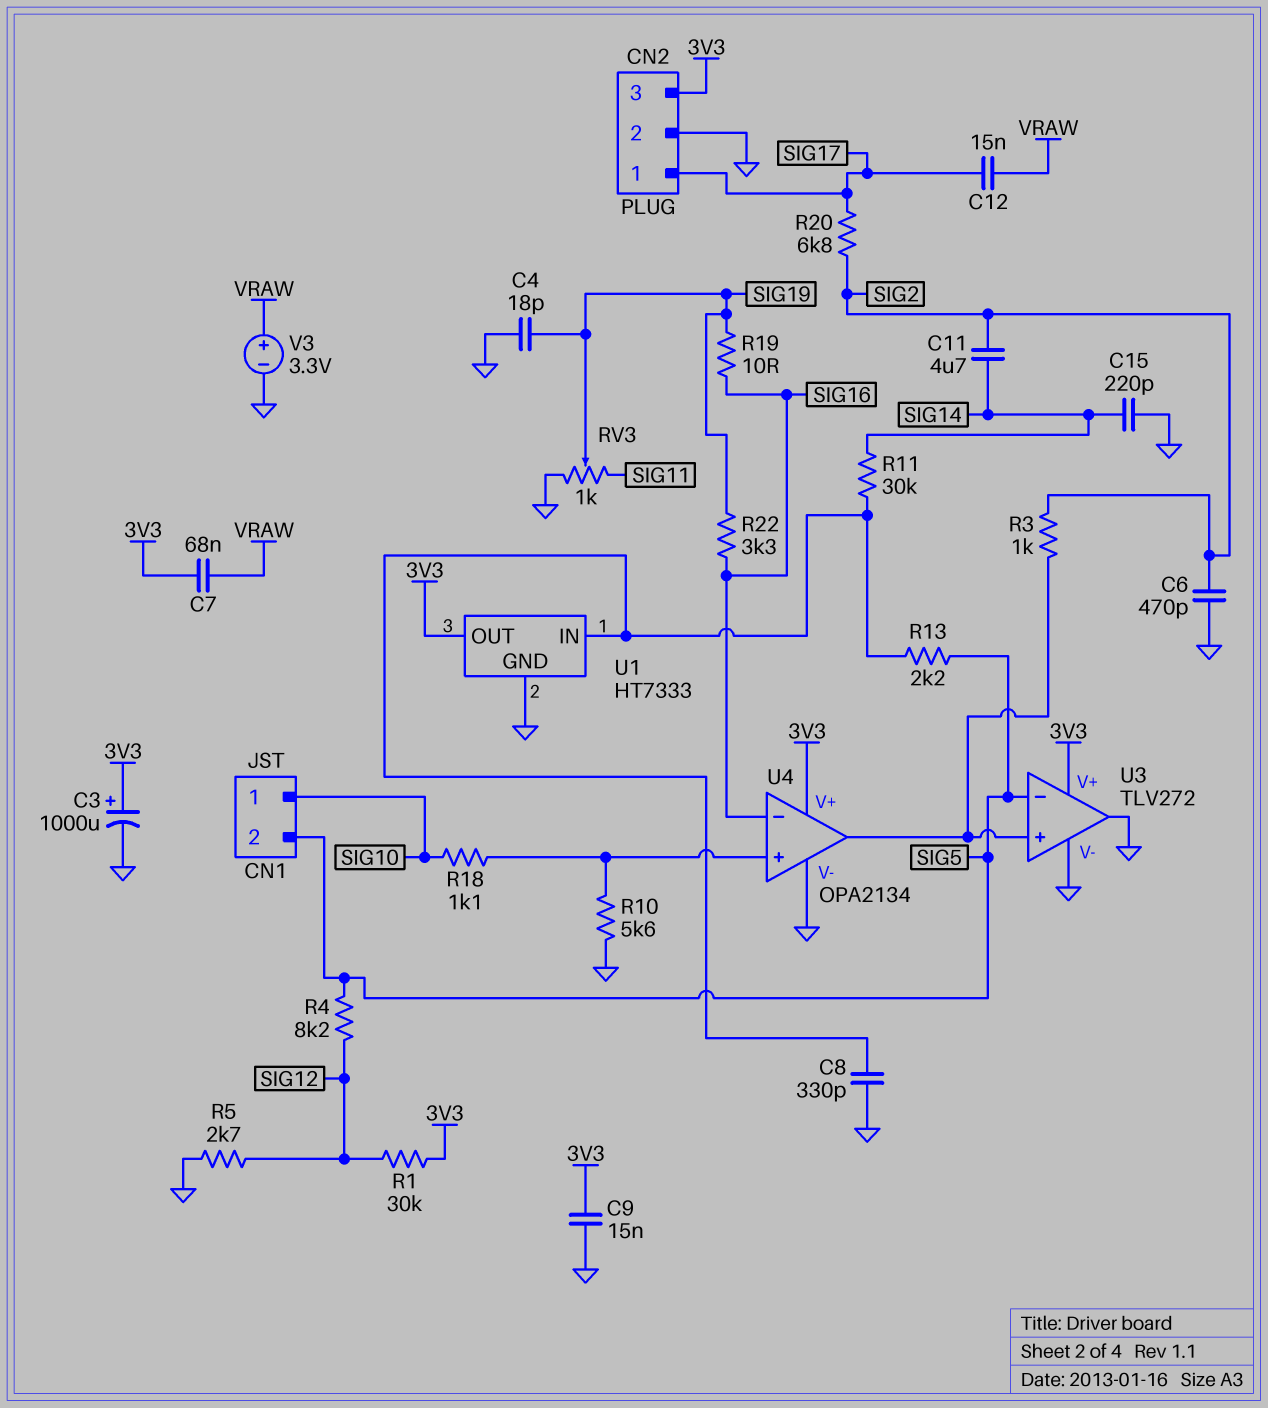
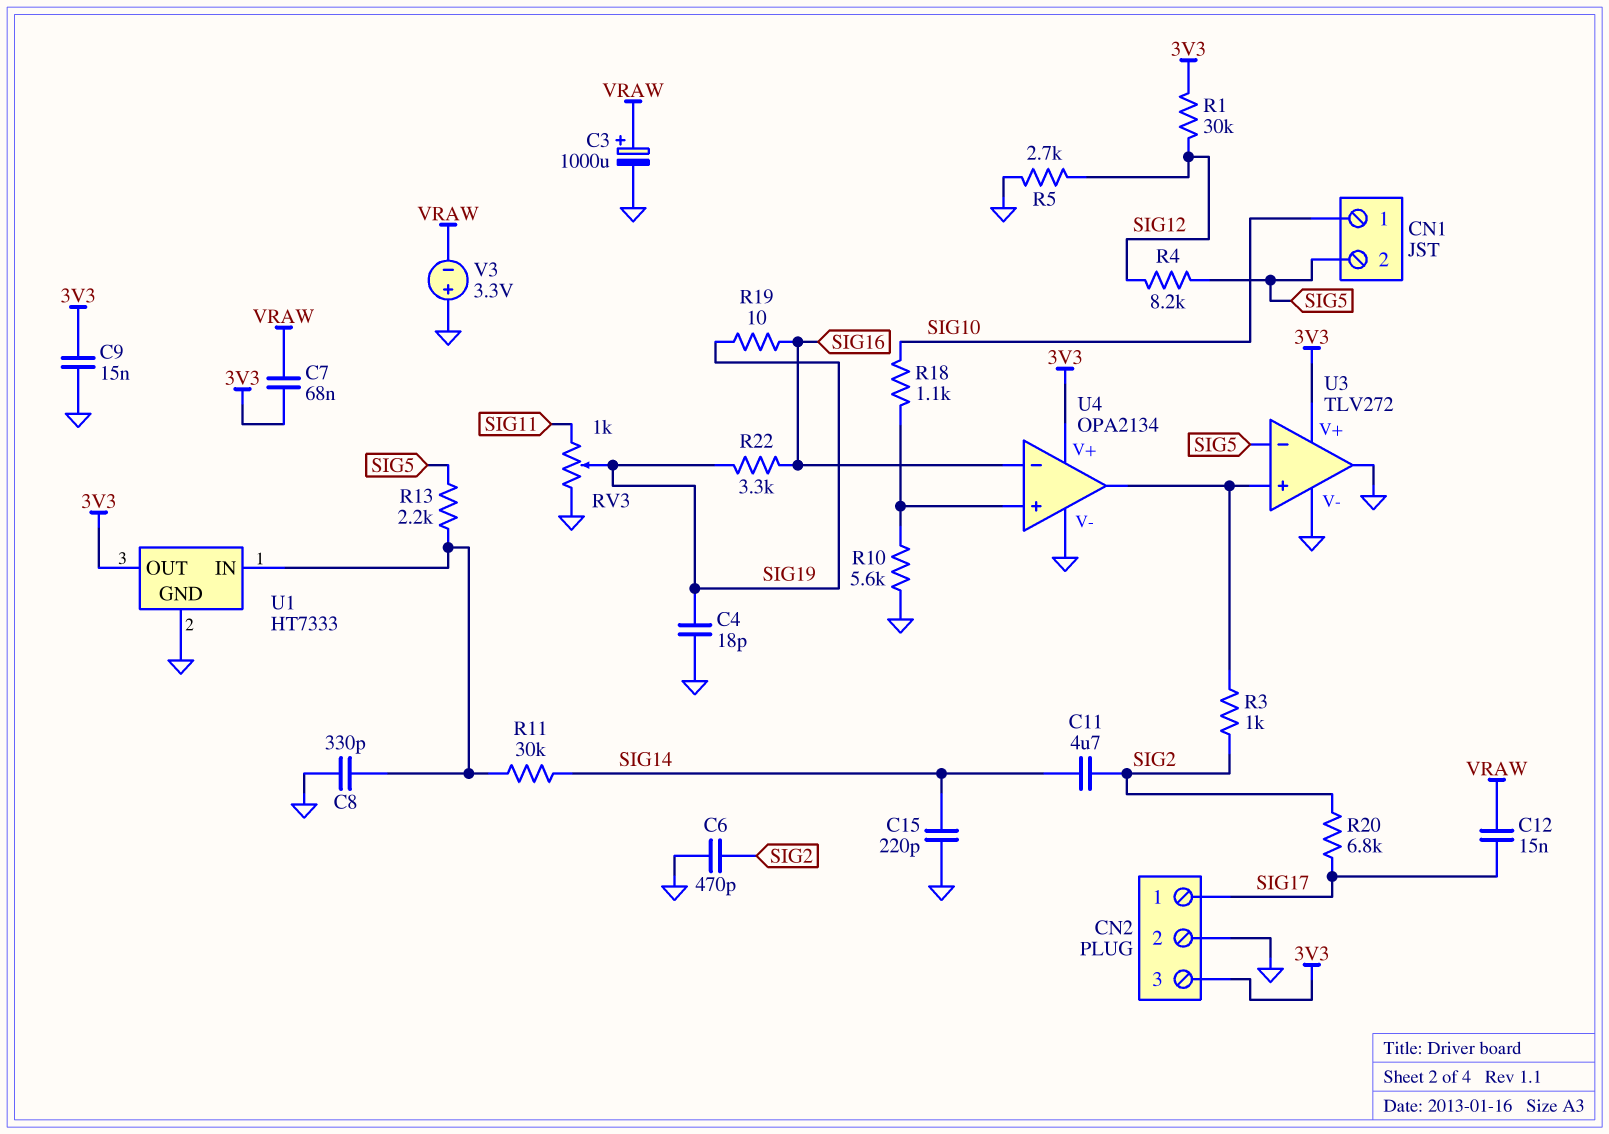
C3: 1000uF (plus 3V3, minus GND) -> 1000uF (plus VRAW, minus GND)
V3: 3.3V (plus VRAW, minus GND) -> 3.3V (plus GND, minus VRAW)

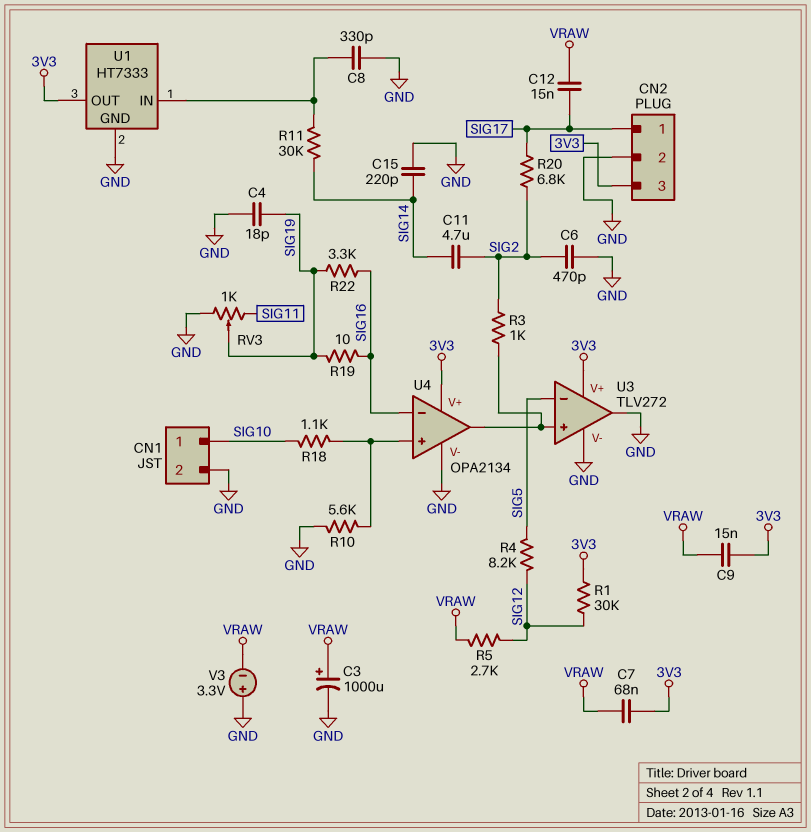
C9: 15nF (3V3, GND) -> 15nF (3V3, VRAW)
CN1 pin 2: SIG5 -> GND
R5: 2.7k (GND, SIG12) -> 2.7k (SIG12, VRAW)
R13: 2.2k (SIG5, U1/IN) -> none

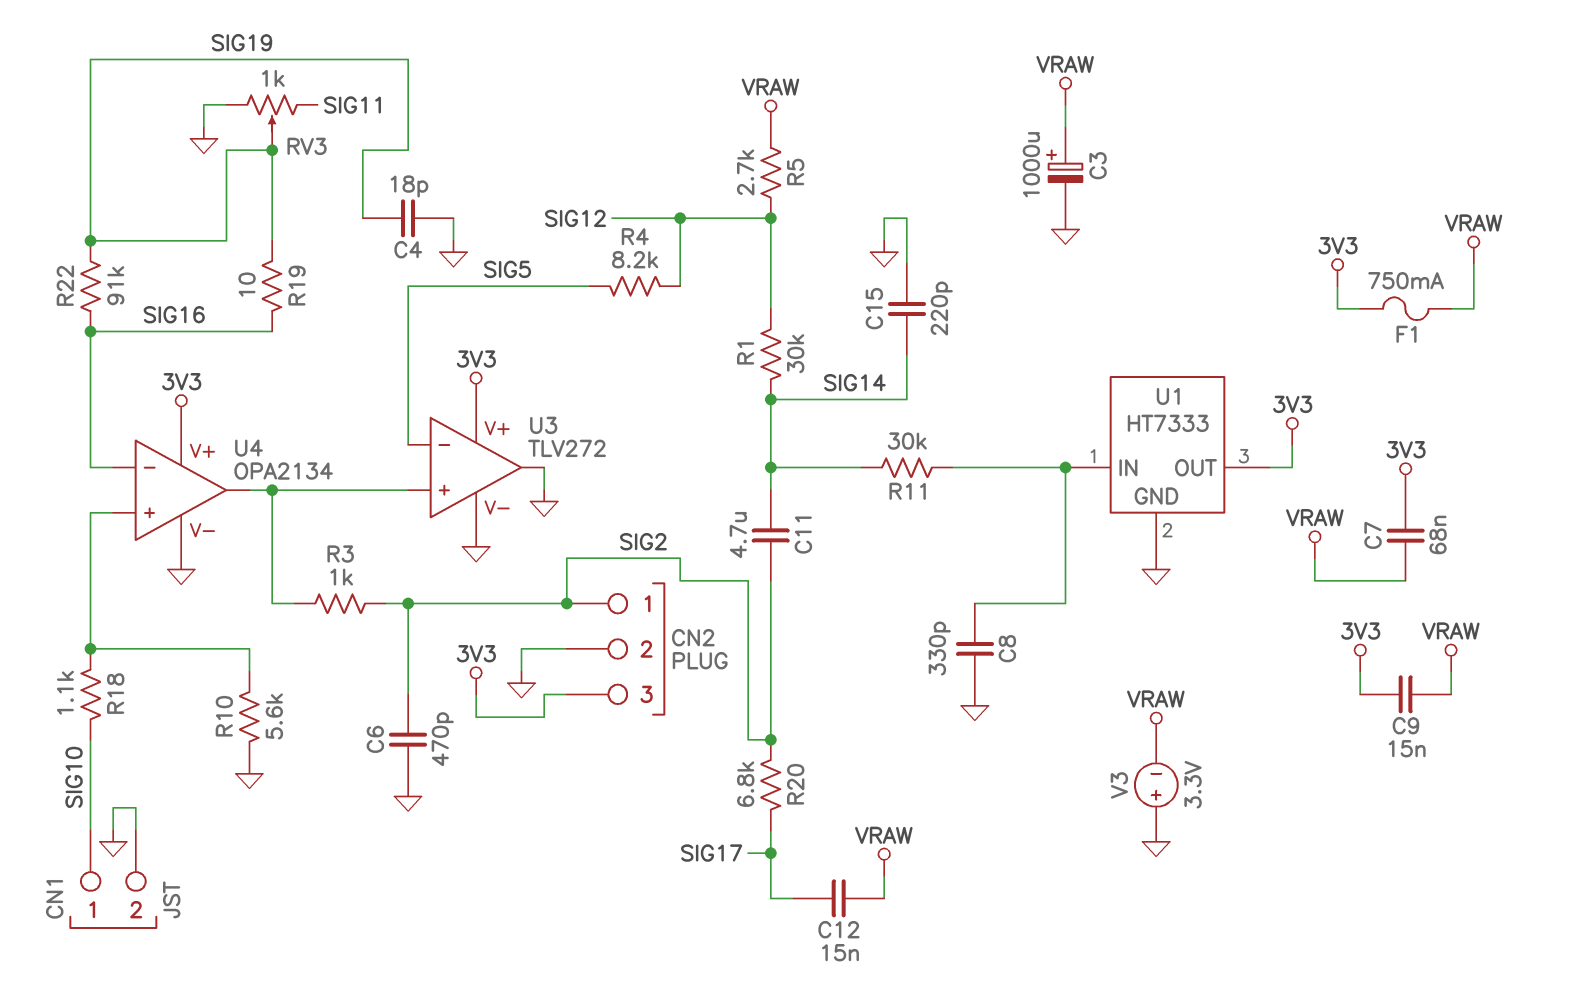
CN2 pin 1: SIG17 -> SIG2
F1: none -> 750mA (3V3, VRAW)
R1: 30k (3V3, SIG12) -> 30k (SIG12, SIG14)
R22: 3.3k (SIG16, SIG19) -> 91k (SIG16, SIG19)

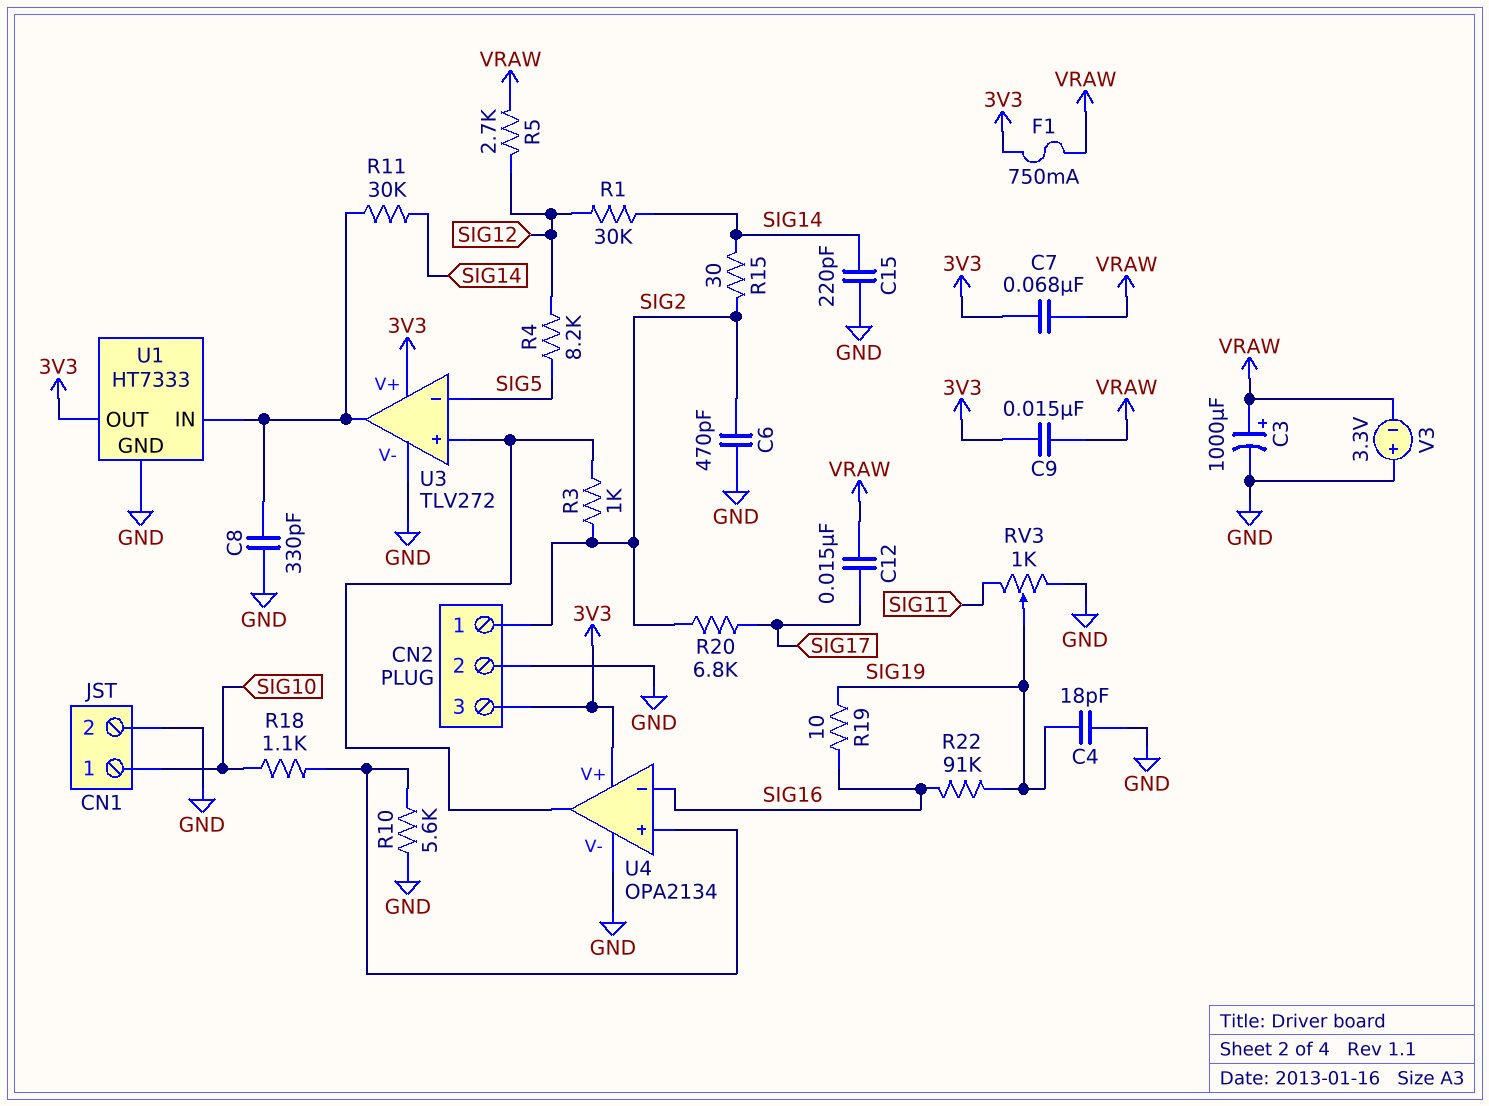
C11: 4.7uF (SIG2, SIG14) -> none
R15: none -> 30 (SIG2, SIG14)
U3 pin out: GND -> U1/IN

